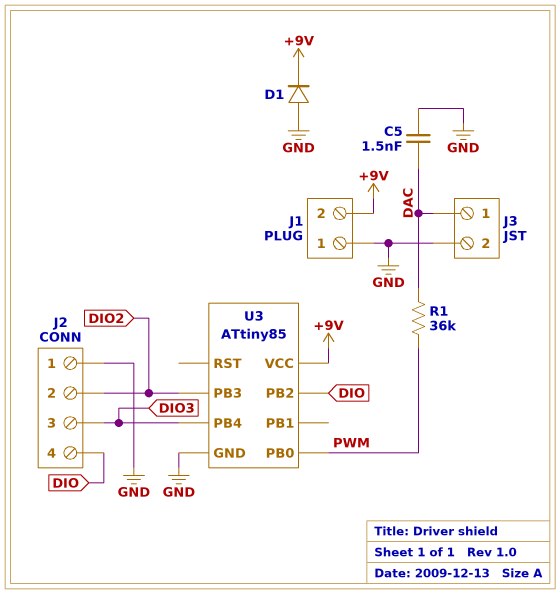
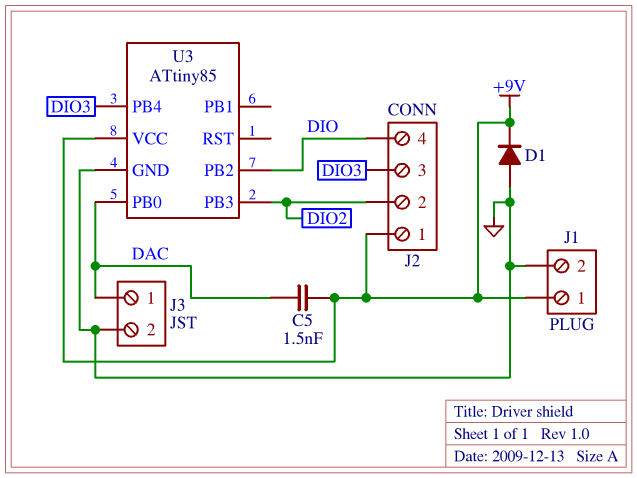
C5: 1.5nF (DAC, GND) -> 1.5nF (+9V, DAC)
J1 pin 1: GND -> +9V
J1 pin 2: +9V -> GND
J2 pin 1: GND -> +9V
R1: 36k (DAC, PWM) -> none
U3 pin PB0: PWM -> DAC

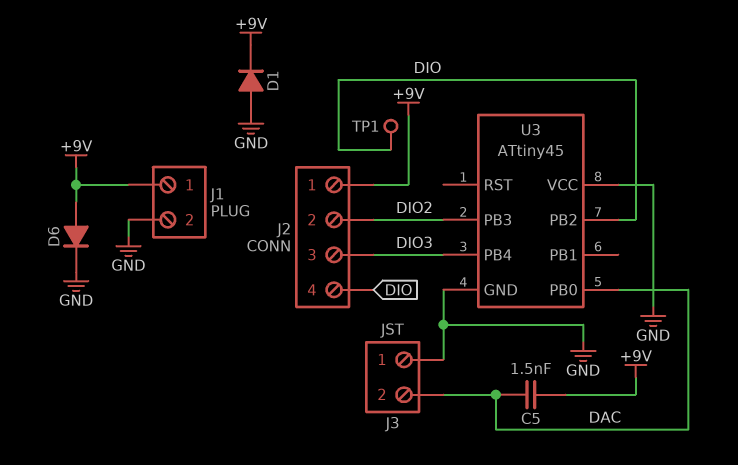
D6: none -> diode (A +9V, K GND)
J3 pin 1: DAC -> GND
J3 pin 2: GND -> DAC
TP1: none -> test point (DIO)
U3: ATtiny85 -> ATtiny45
U3 pin VCC: +9V -> GND

